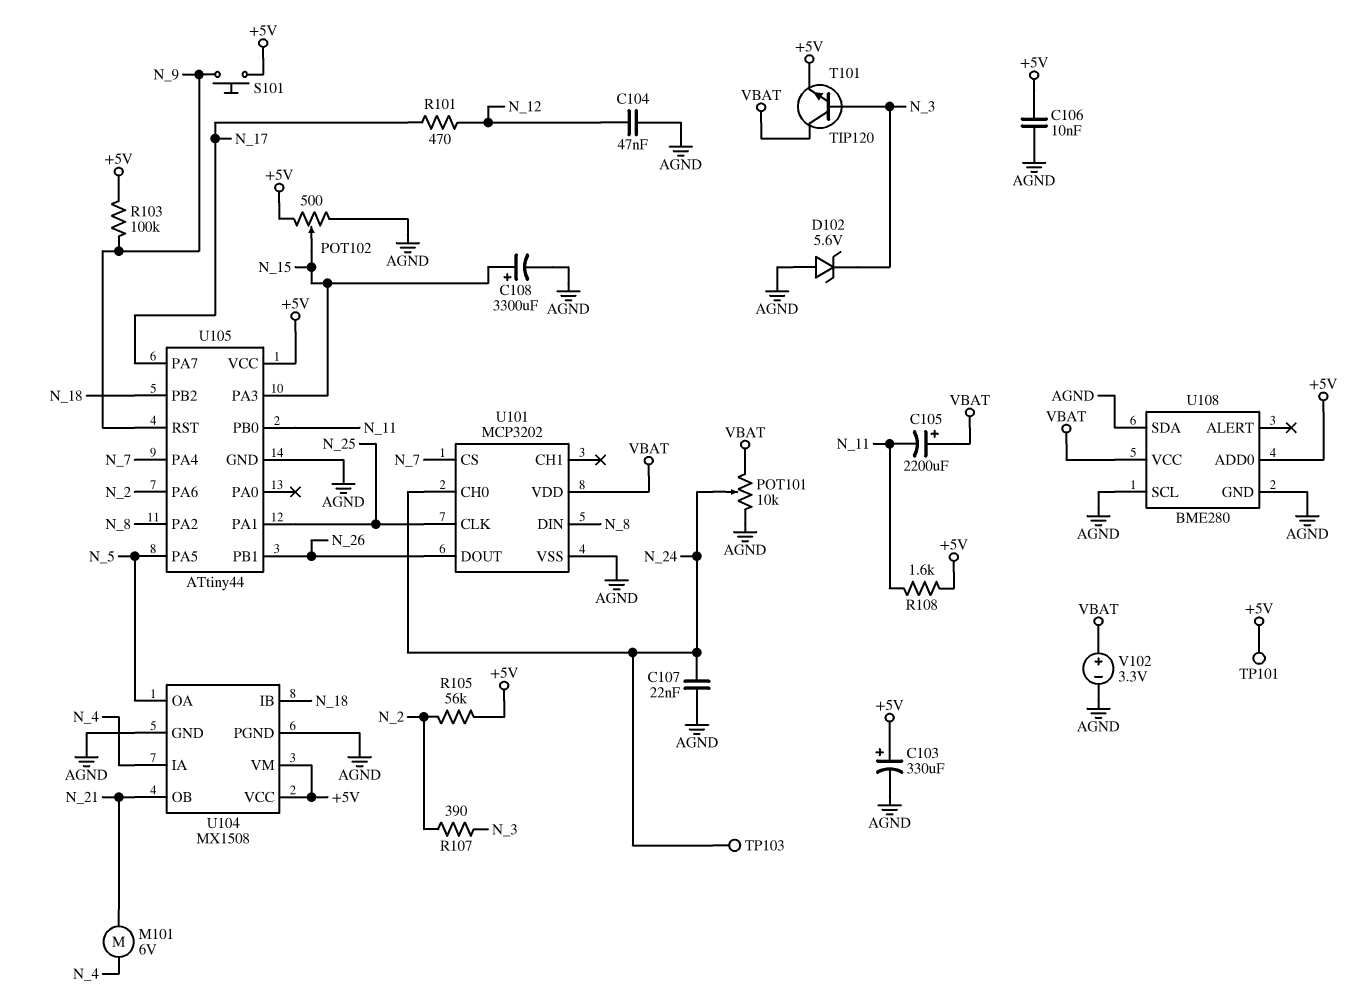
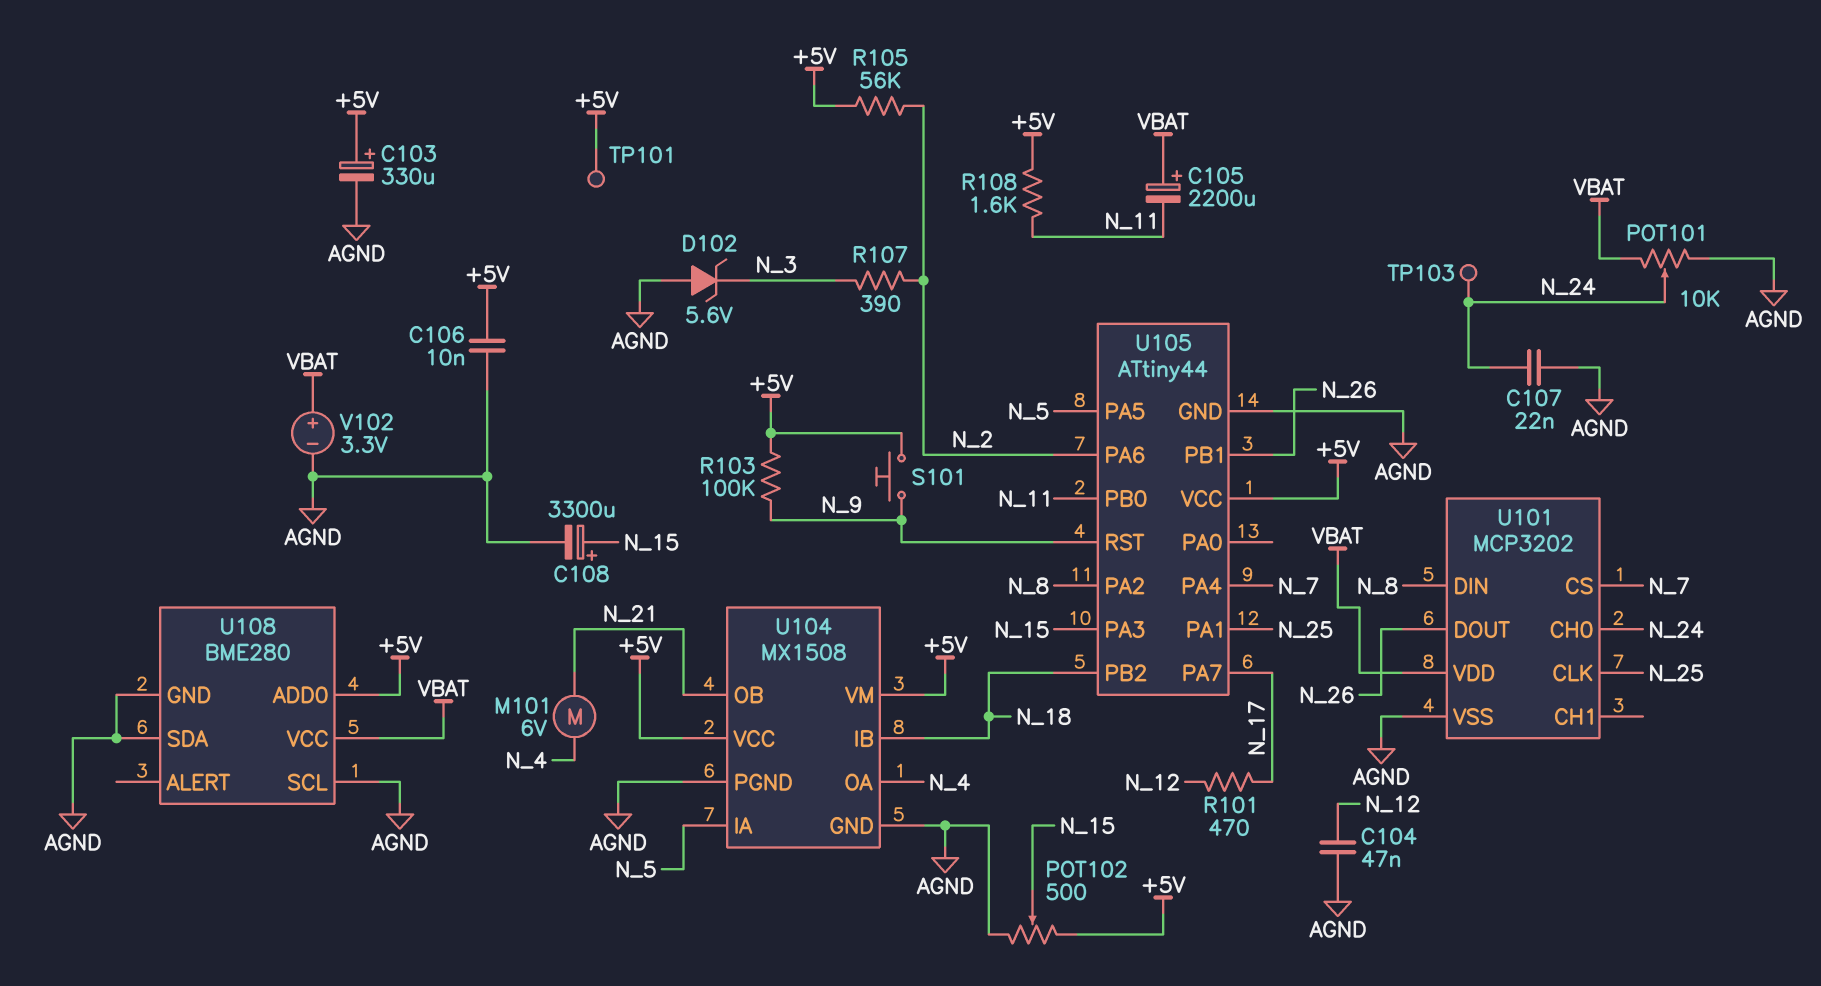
T101: NPN TIP120 (B N_3, C VBAT, E +5V) -> none
U104 pin IA: N_4 -> N_5
U104 pin OA: N_5 -> N_4

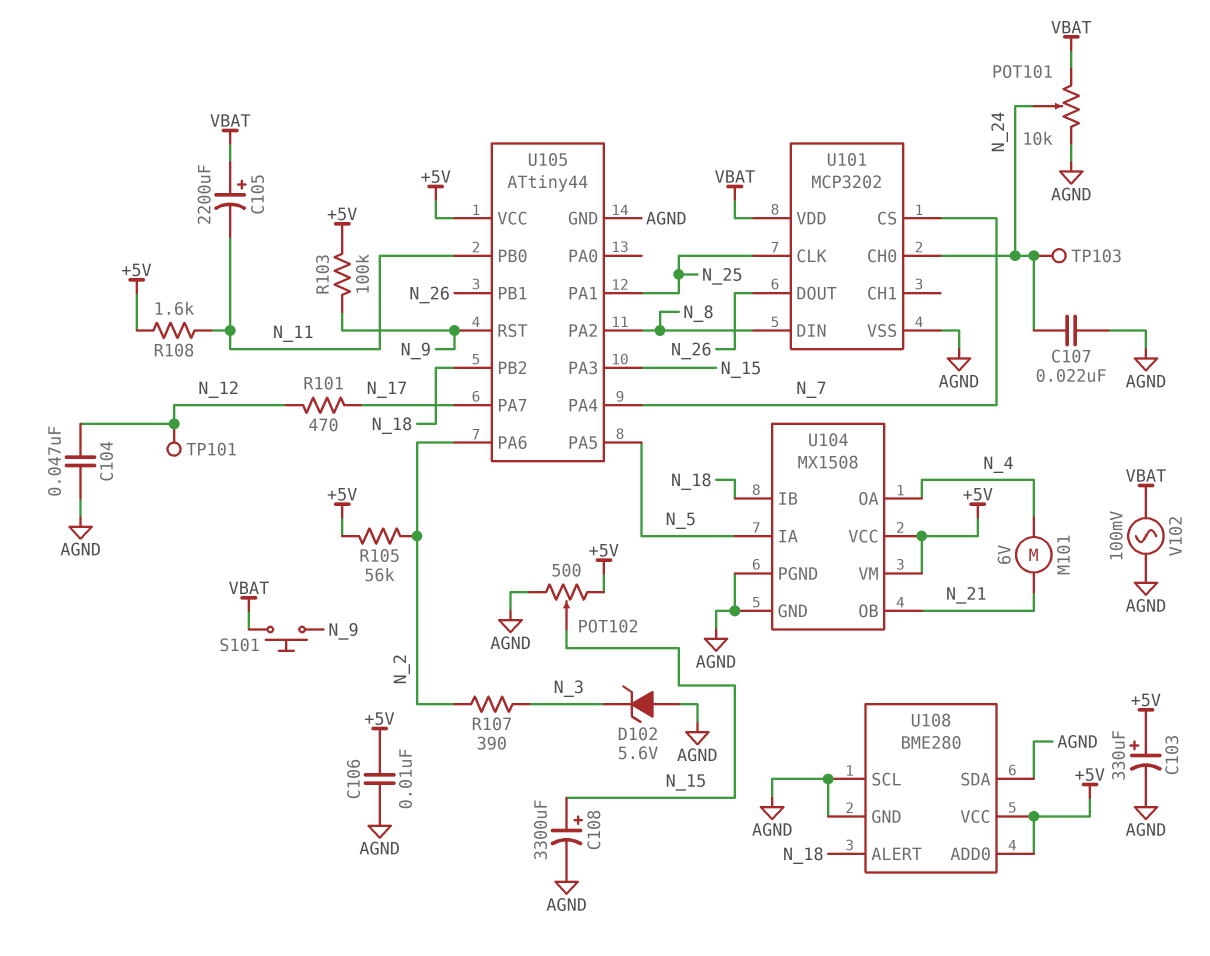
S101: button (+5V, N_9) -> button (N_9, VBAT)
TP101: test point (+5V) -> test point (N_12)
U108 pin ALERT: none -> N_18
U108 pin VCC: VBAT -> +5V
V102: 3.3V (plus VBAT, minus AGND) -> AC 100mV (AGND, VBAT)

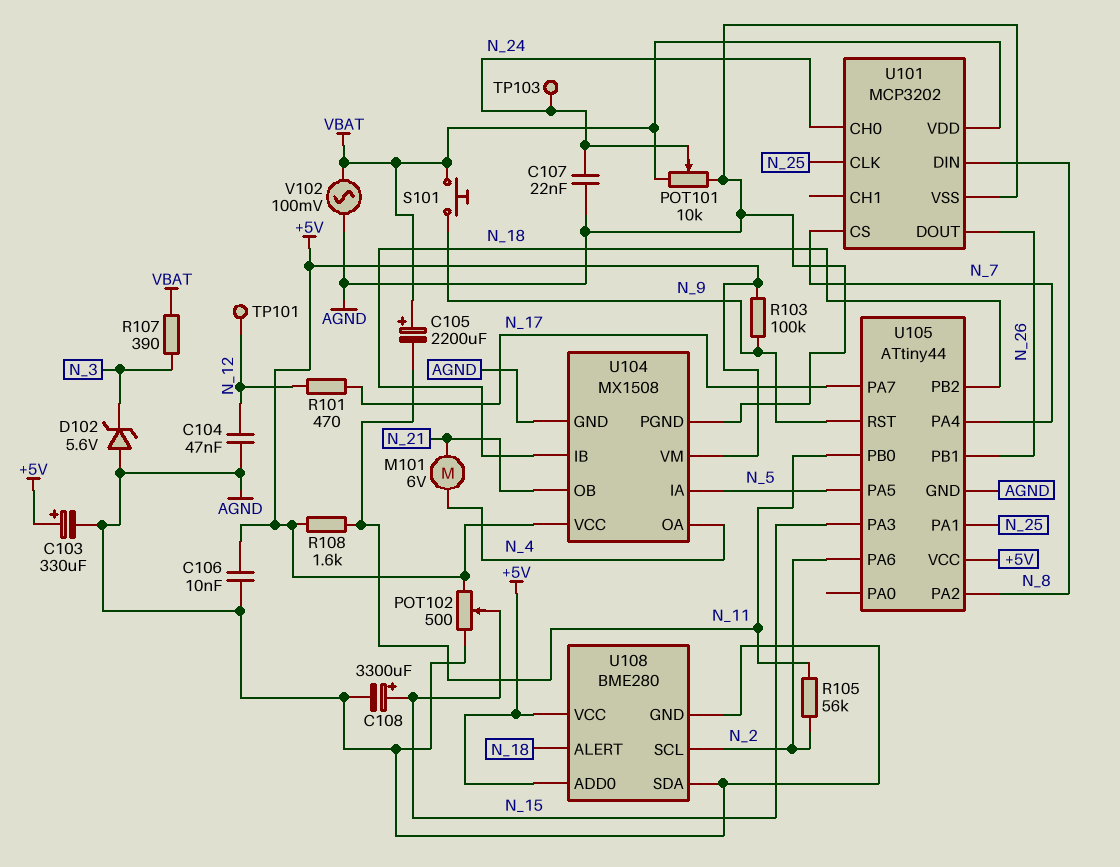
R105: 56k (+5V, N_2) -> 56k (N_2, N_11)
R107: 390 (N_2, N_3) -> 390 (N_3, VBAT)
U108 pin SCL: AGND -> N_2

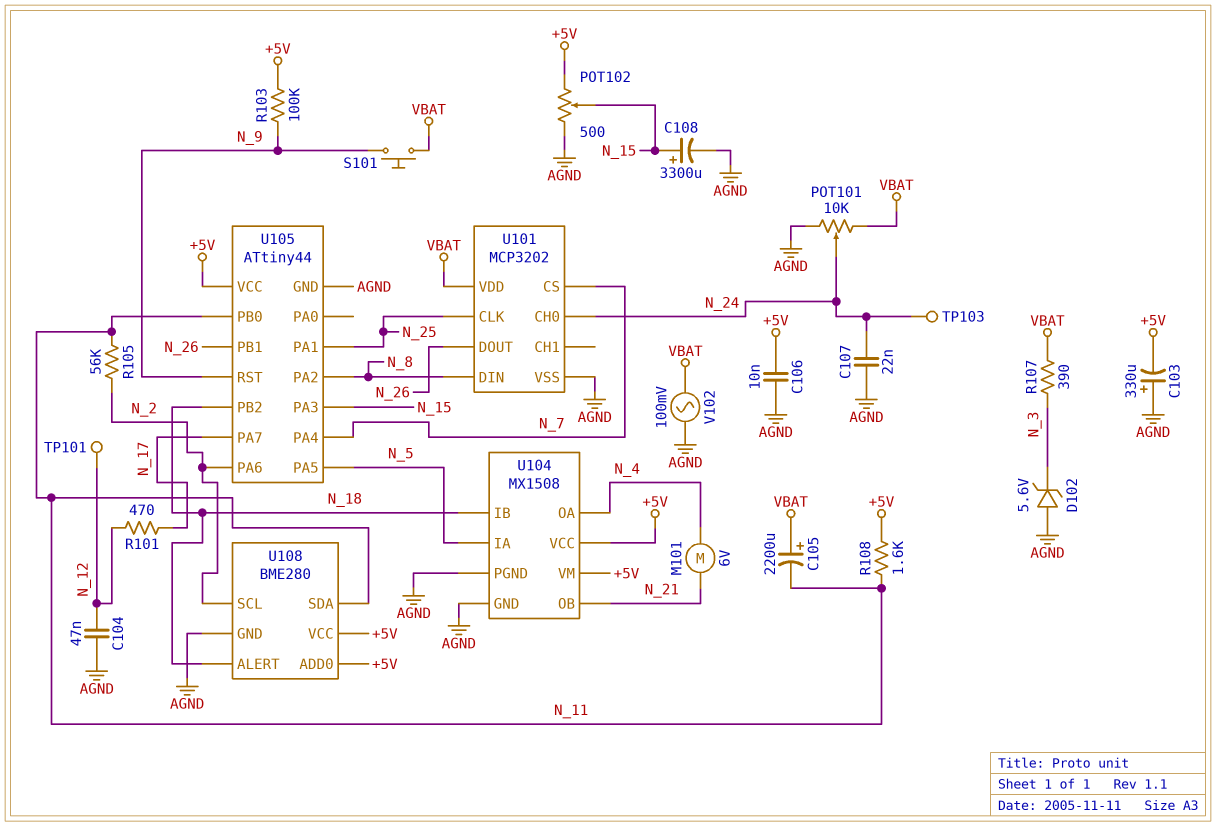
C103: 330uF (plus +5V, minus AGND) -> 330uF (plus AGND, minus +5V)
U108 pin SDA: AGND -> N_11

